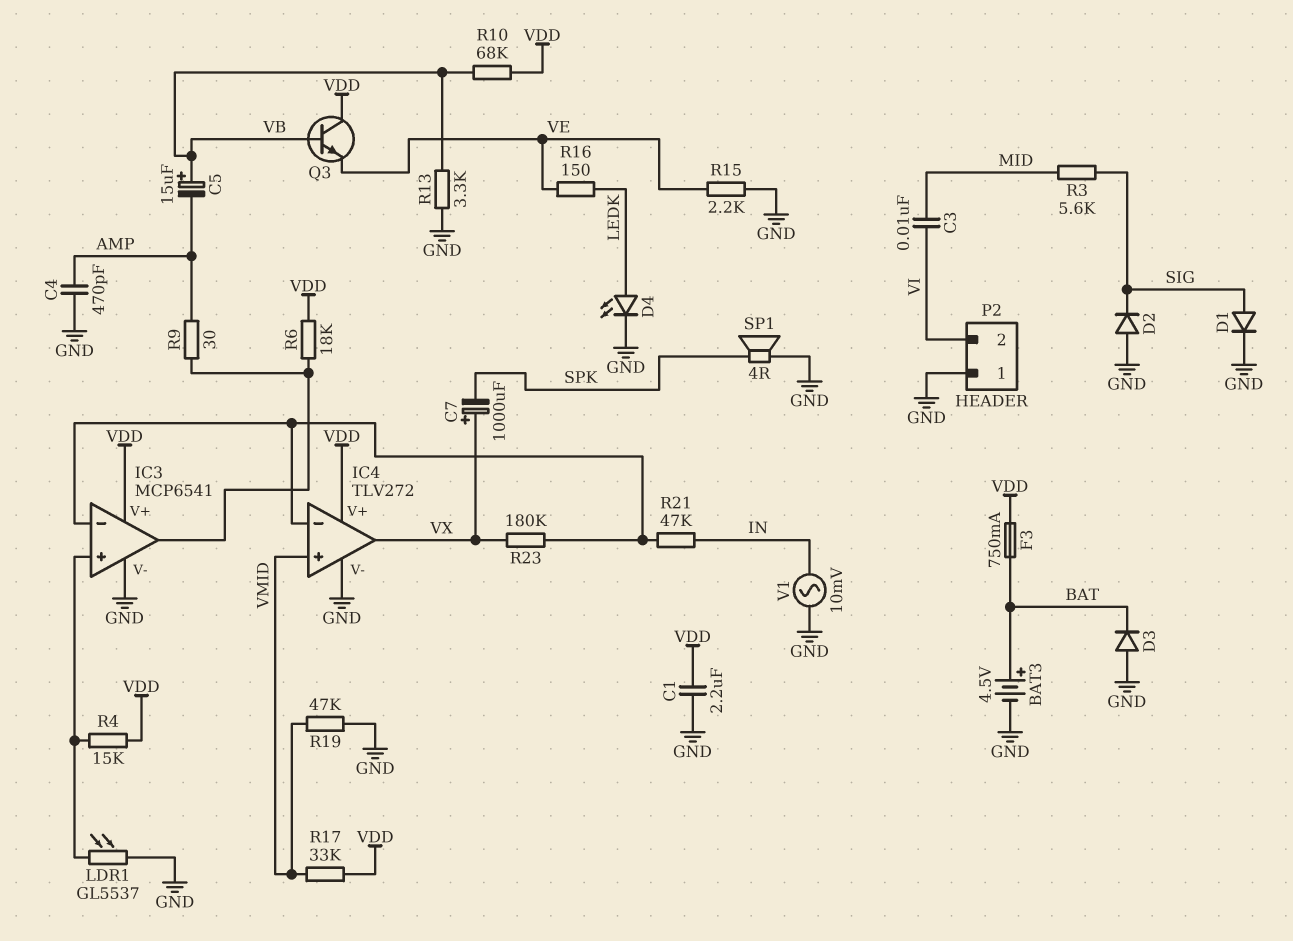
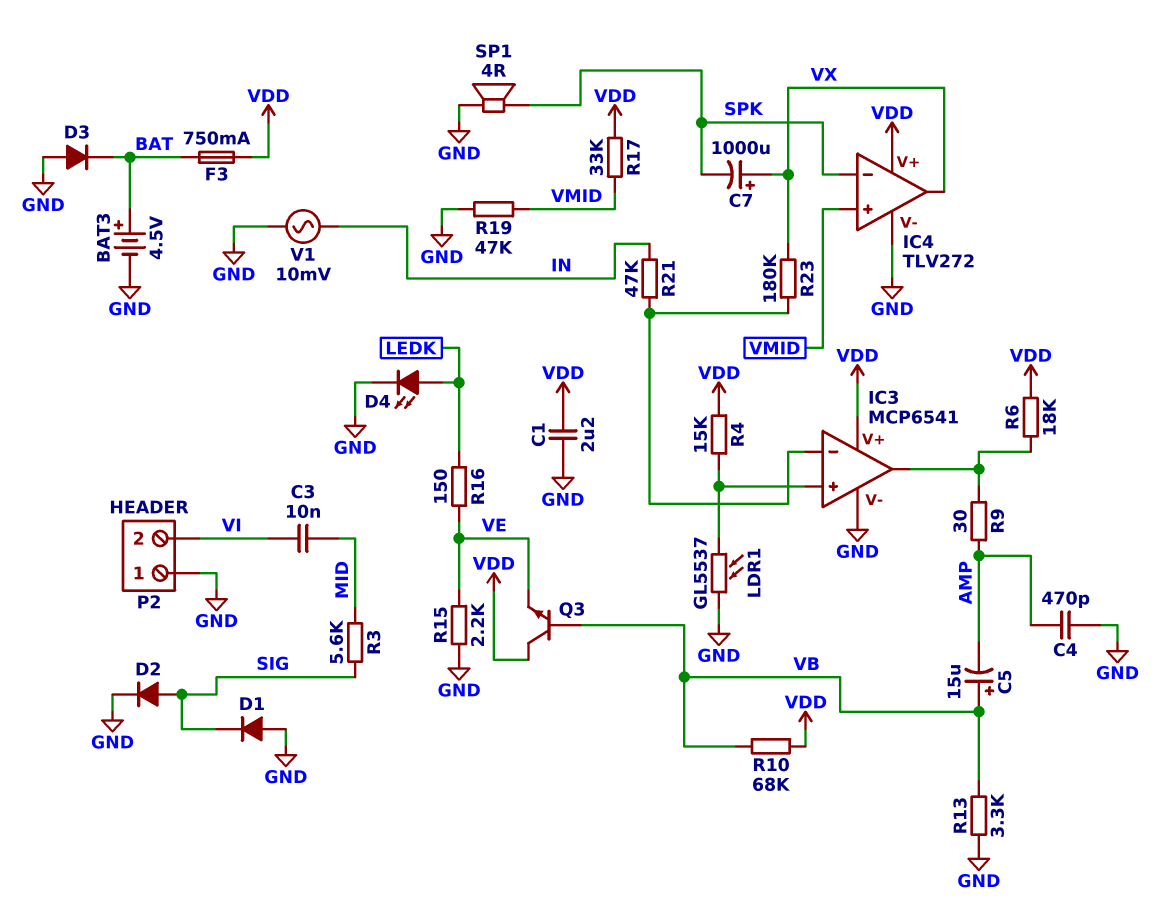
D1: diode (A SIG, K GND) -> diode (A GND, K SIG)
D2: diode (A GND, K SIG) -> diode (A SIG, K GND)
IC4 pin in-: IC3/in- -> SPK

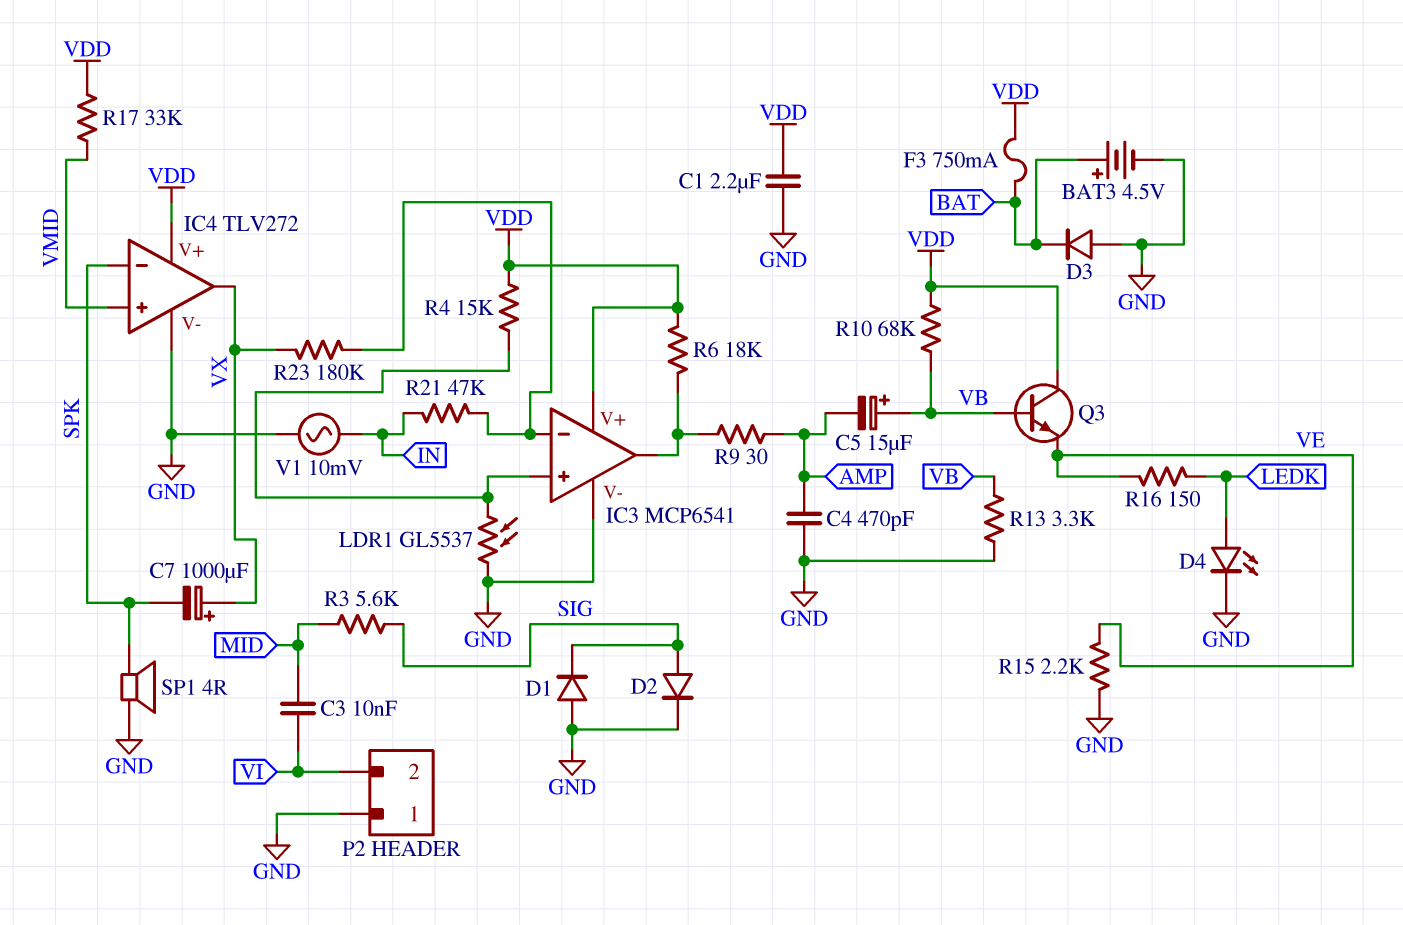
R19: 47k (GND, VMID) -> none

